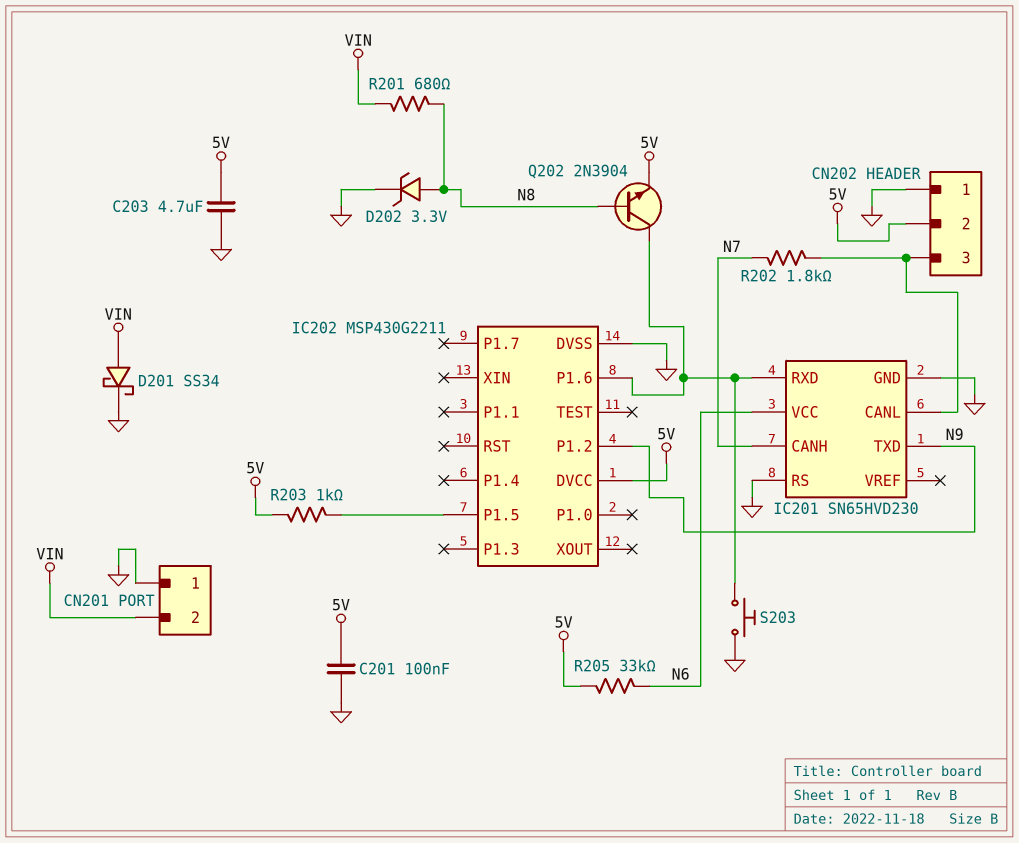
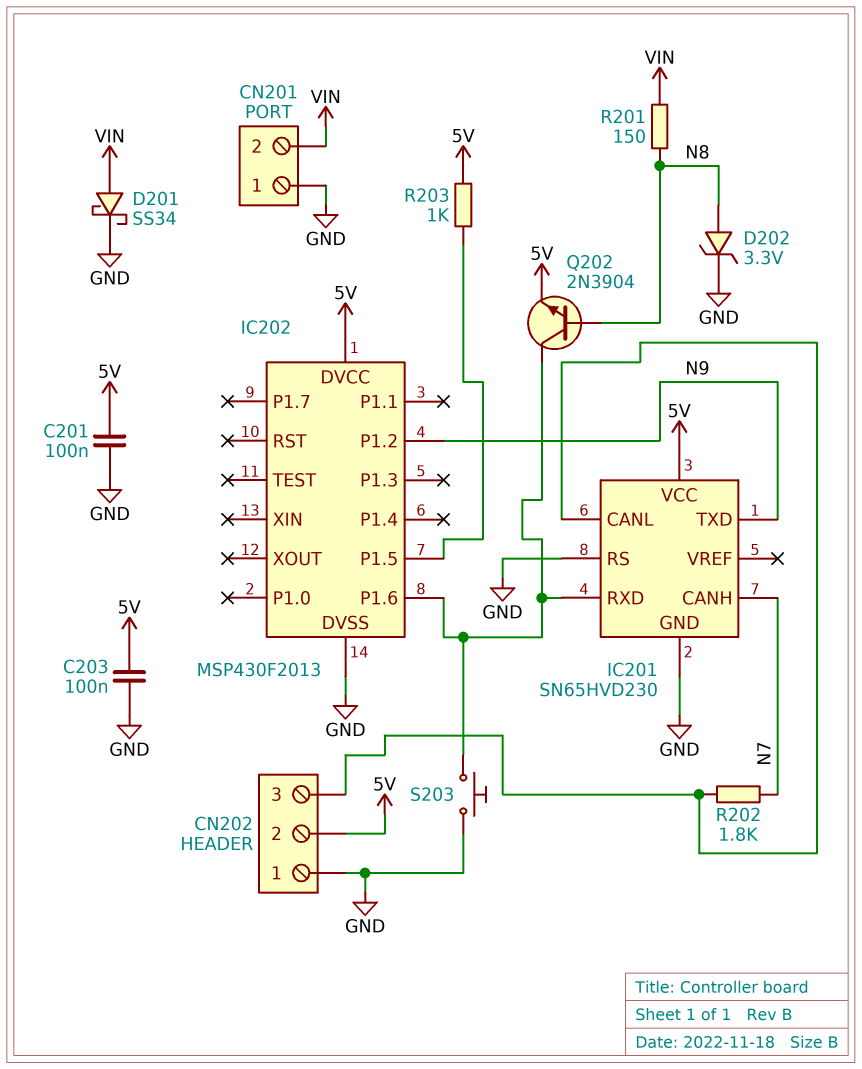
C203: 4.7uF (5V, GND) -> 100nF (5V, GND)
IC201 pin VCC: N6 -> 5V
IC202: MSP430G2211 -> MSP430F2013
R201: 680 (N8, VIN) -> 150 (N8, VIN)
R205: 33k (5V, N6) -> none

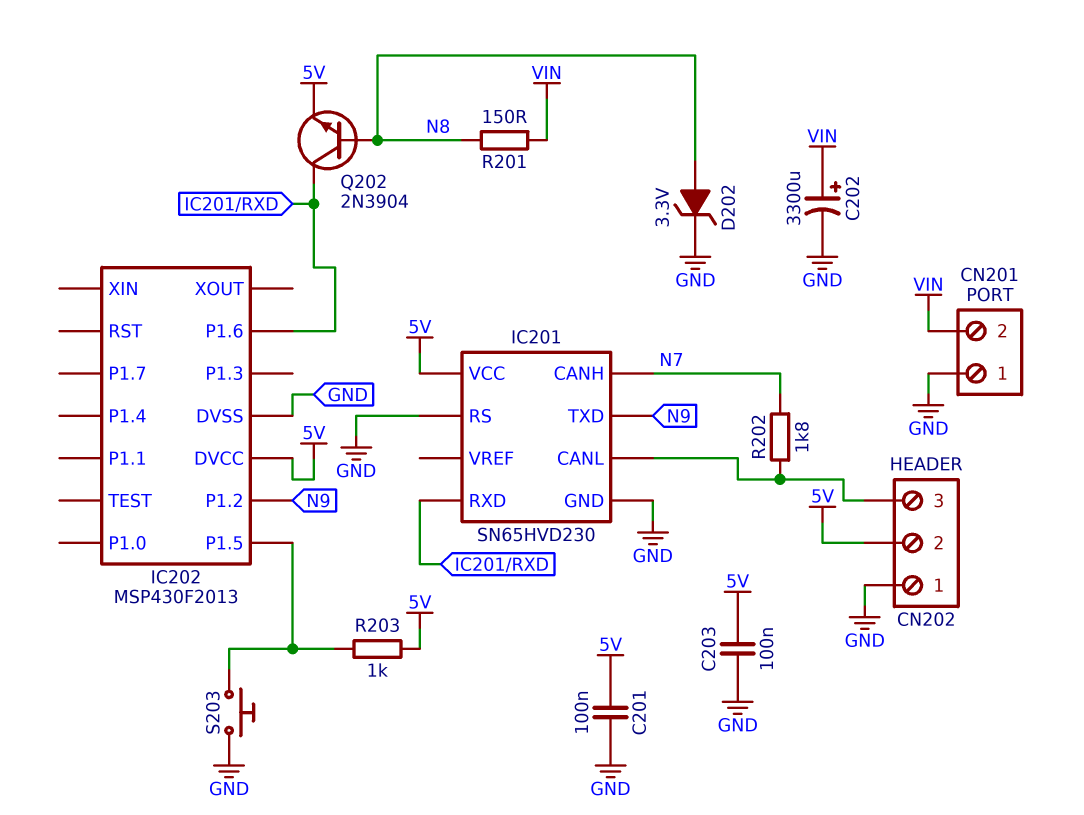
C202: none -> 3300uF (plus VIN, minus GND)
D201: schottky SS34 (A VIN, K GND) -> none
S203: button (GND, IC201/RXD) -> button (GND, IC202/P1.5)

